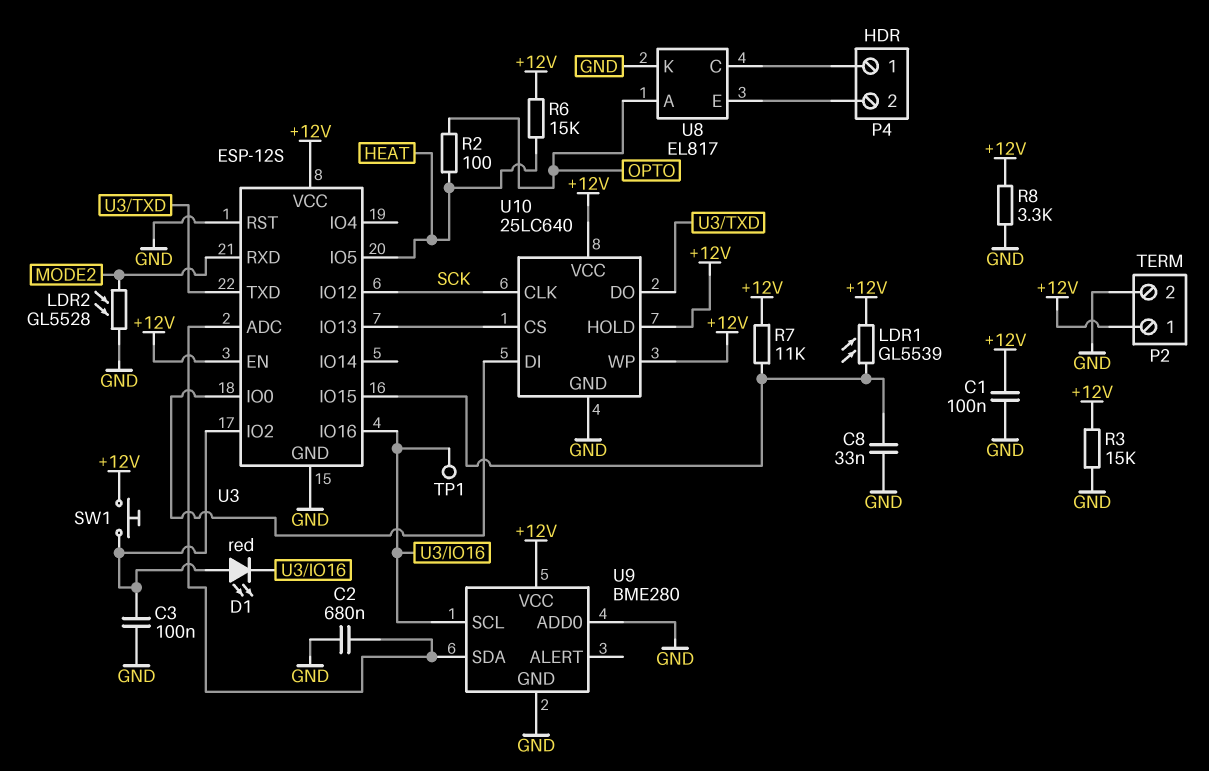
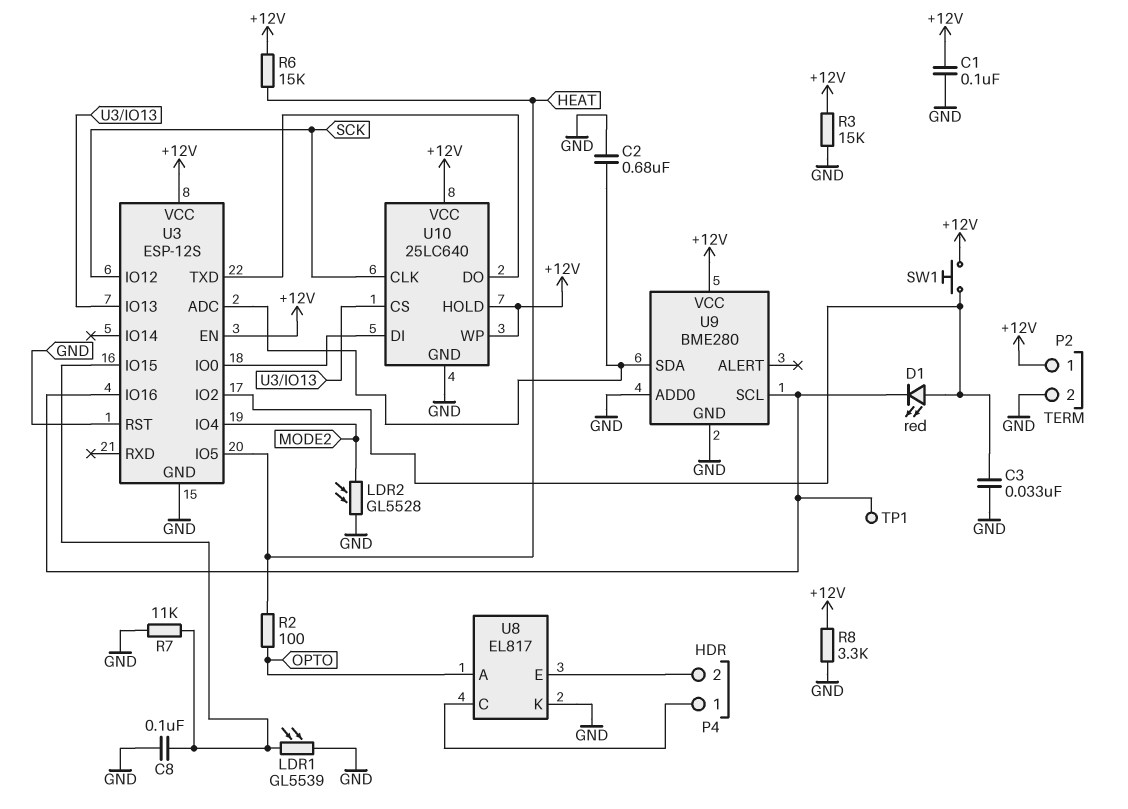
C3: 100nF (GND, U3/IO2) -> 33nF (GND, U3/IO2)
C8: 33nF (GND, U3/IO15) -> 100nF (GND, U3/IO15)
LDR1: GL5539 (+12V, U3/IO15) -> GL5539 (GND, U3/IO15)
R7: 11k (+12V, U3/IO15) -> 11k (GND, U3/IO15)
U3 pin IO4: none -> MODE2
U3 pin RXD: MODE2 -> none

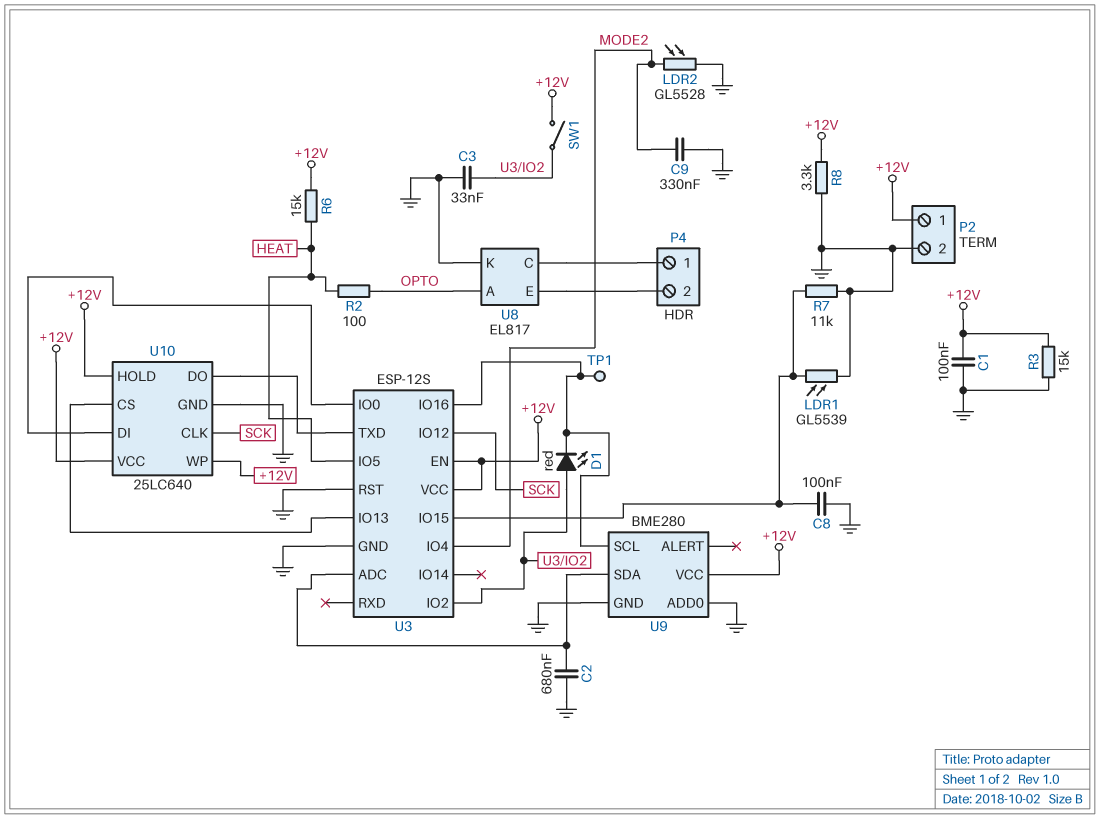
C9: none -> 330nF (GND, MODE2)
SW1: button (+12V, U3/IO2) -> switch (+12V, U3/IO2)

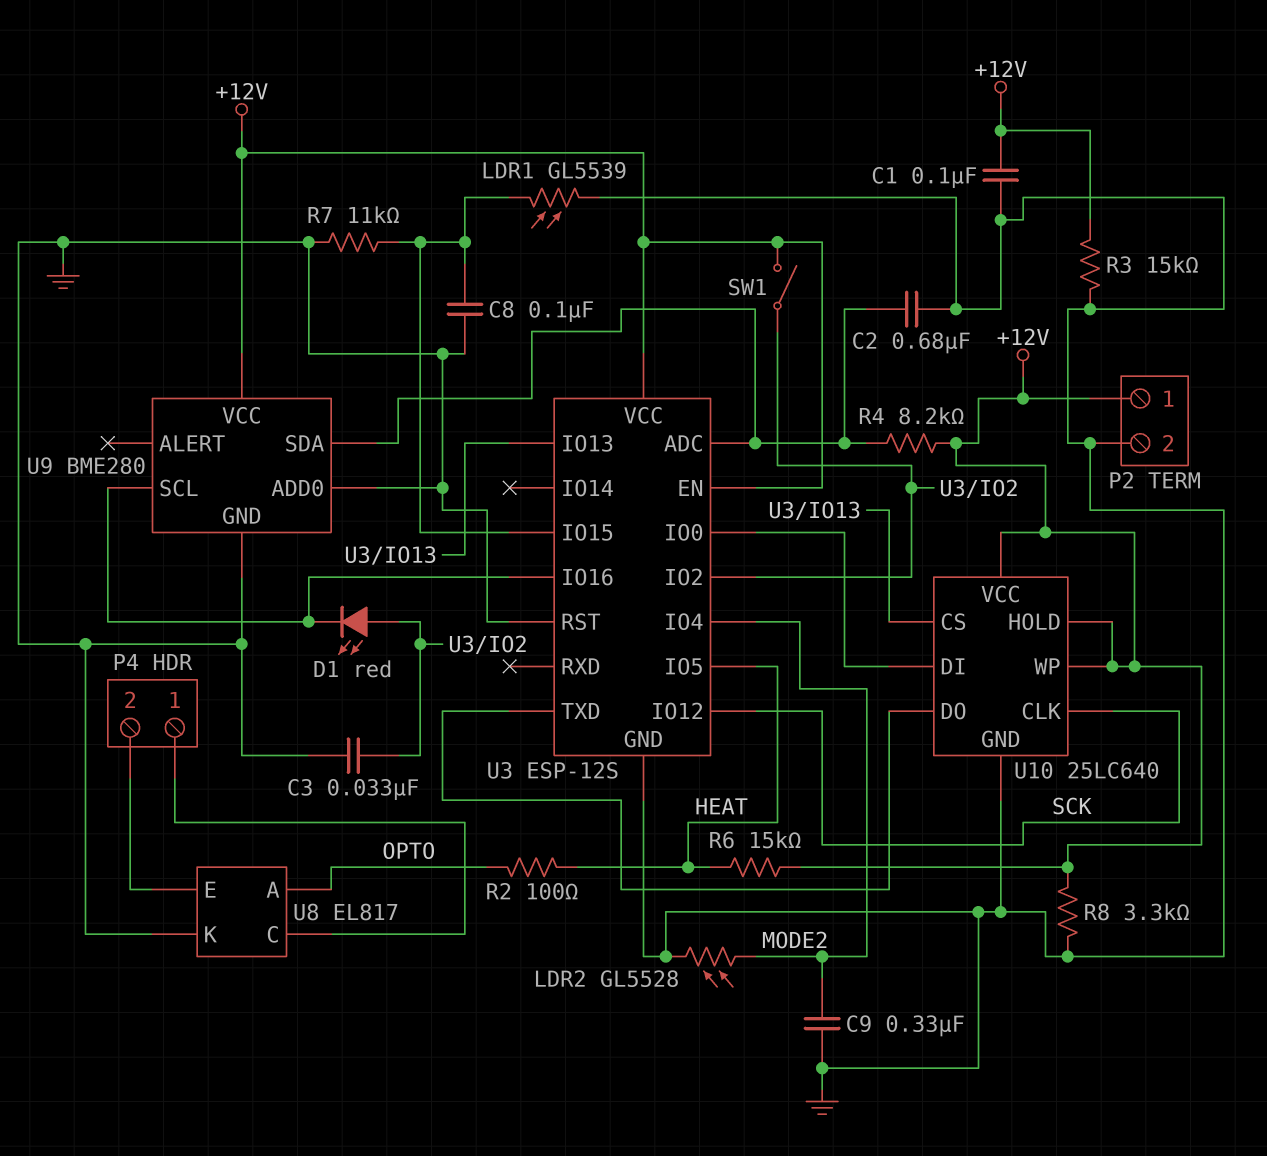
R4: none -> 8.2k (+12V, U3/ADC)
TP1: test point (U3/IO16) -> none

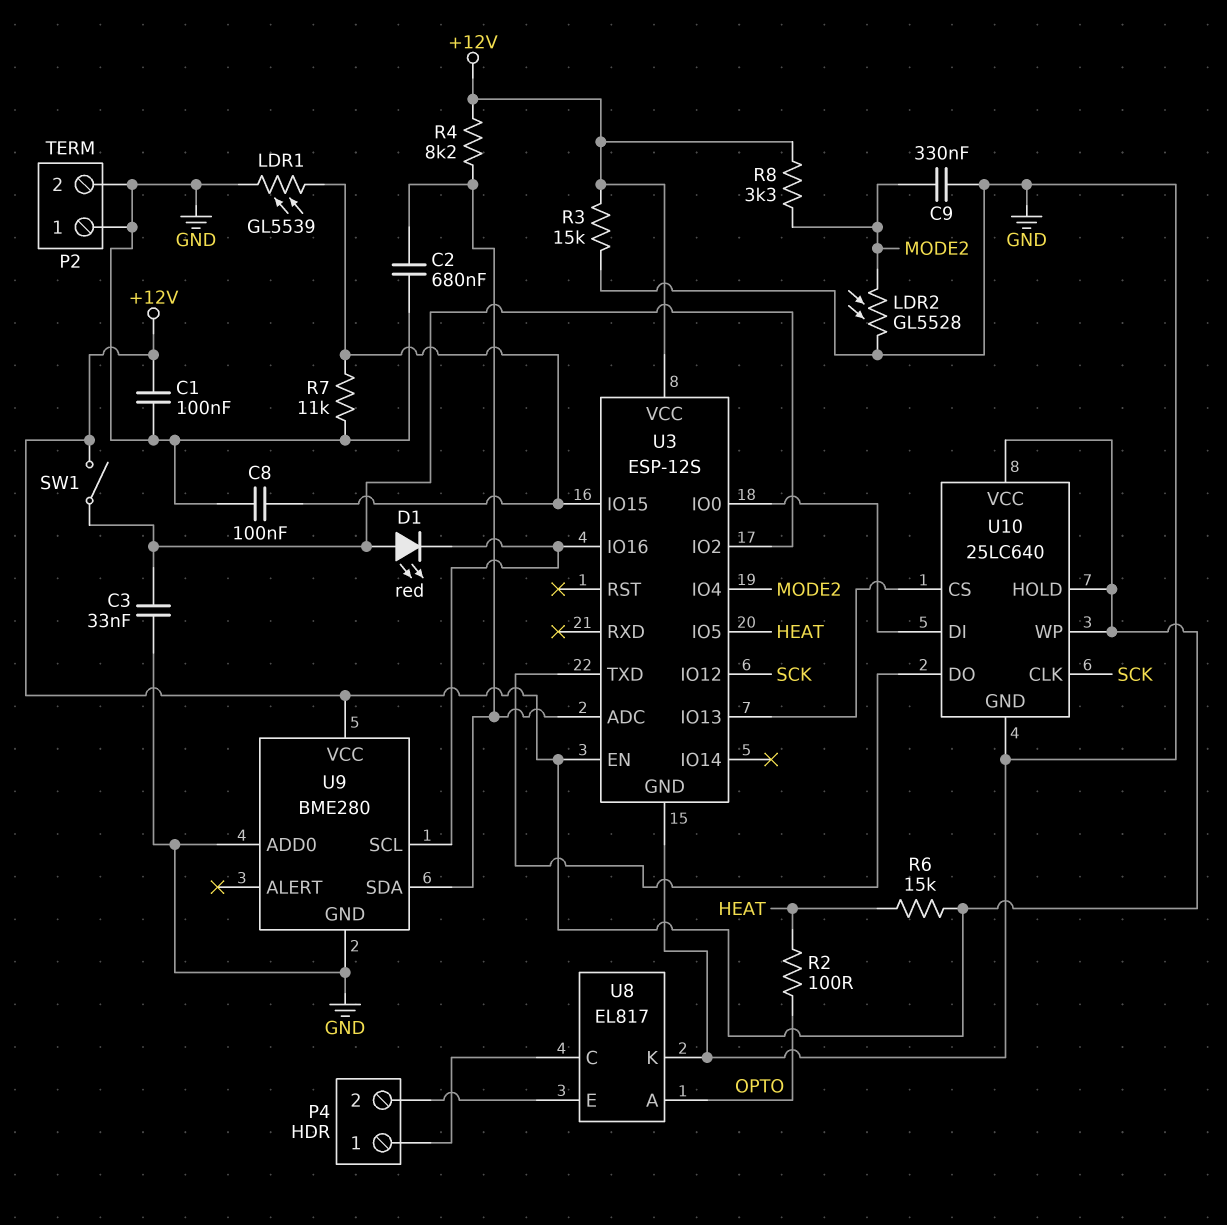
P2 pin 1: +12V -> GND
R8: 3.3k (+12V, GND) -> 3.3k (+12V, MODE2)
U3 pin RST: GND -> none

